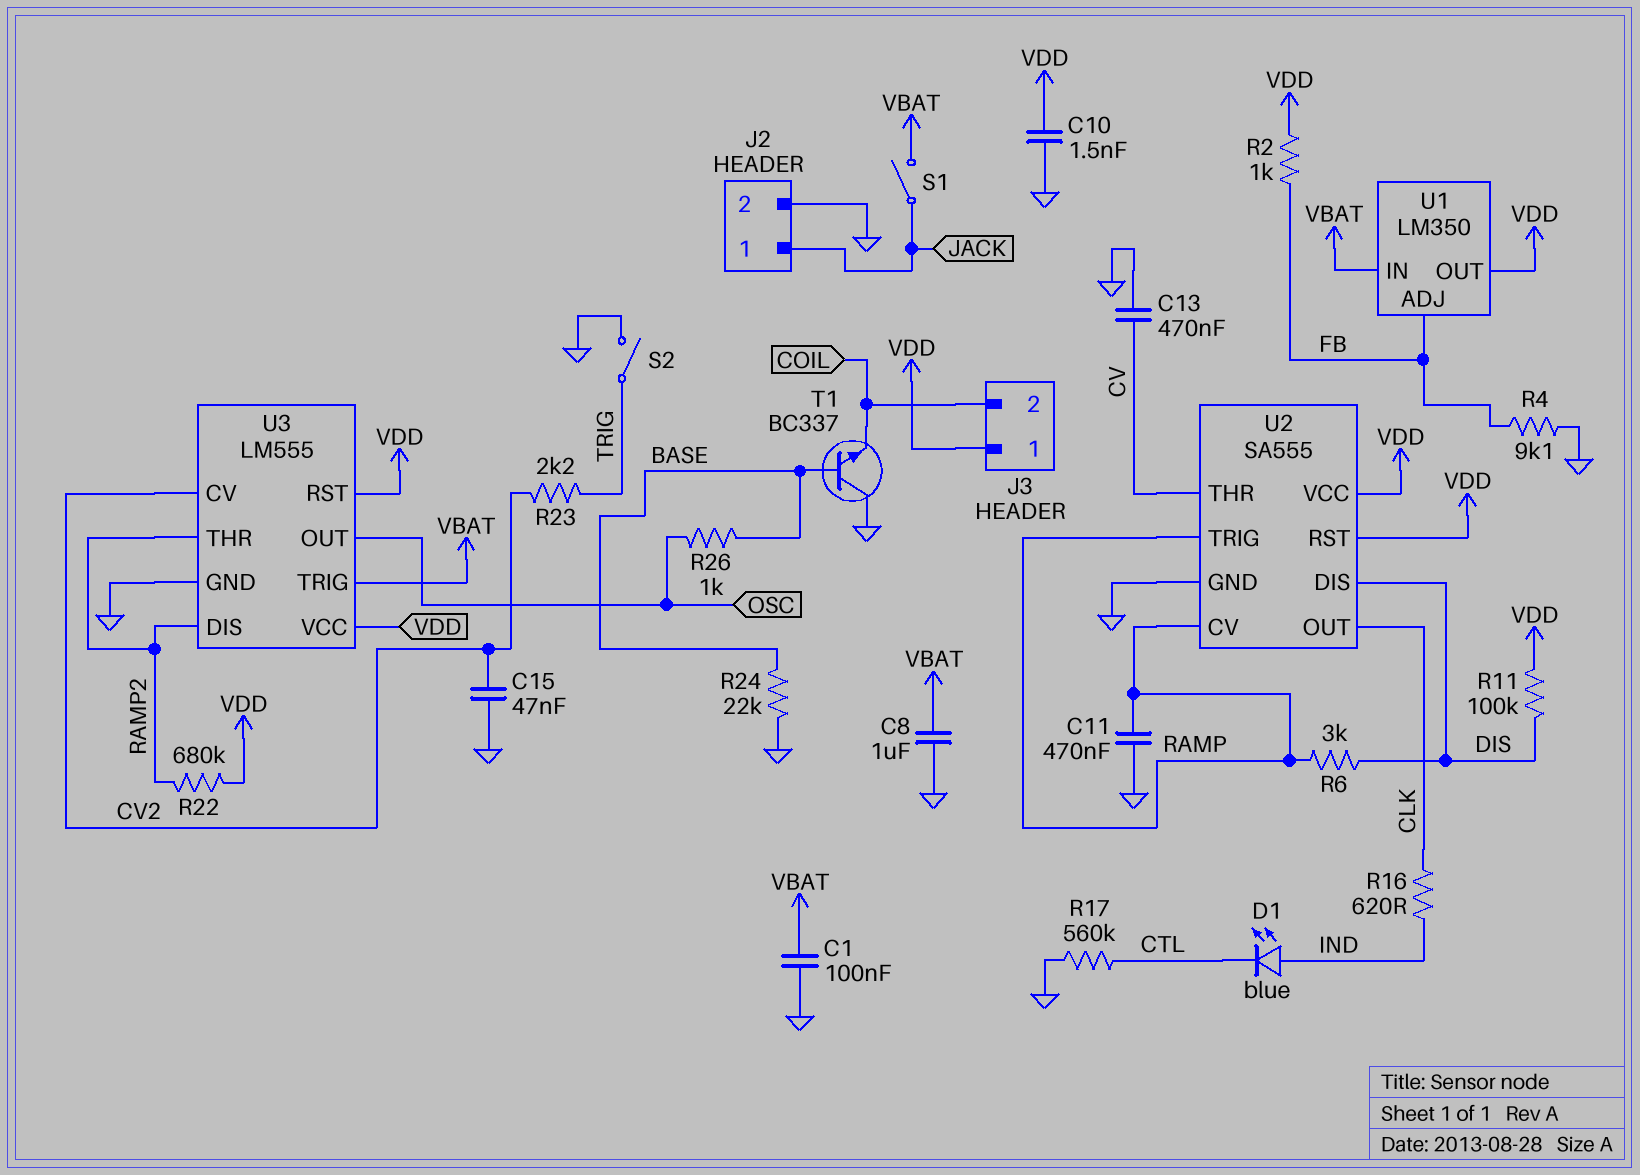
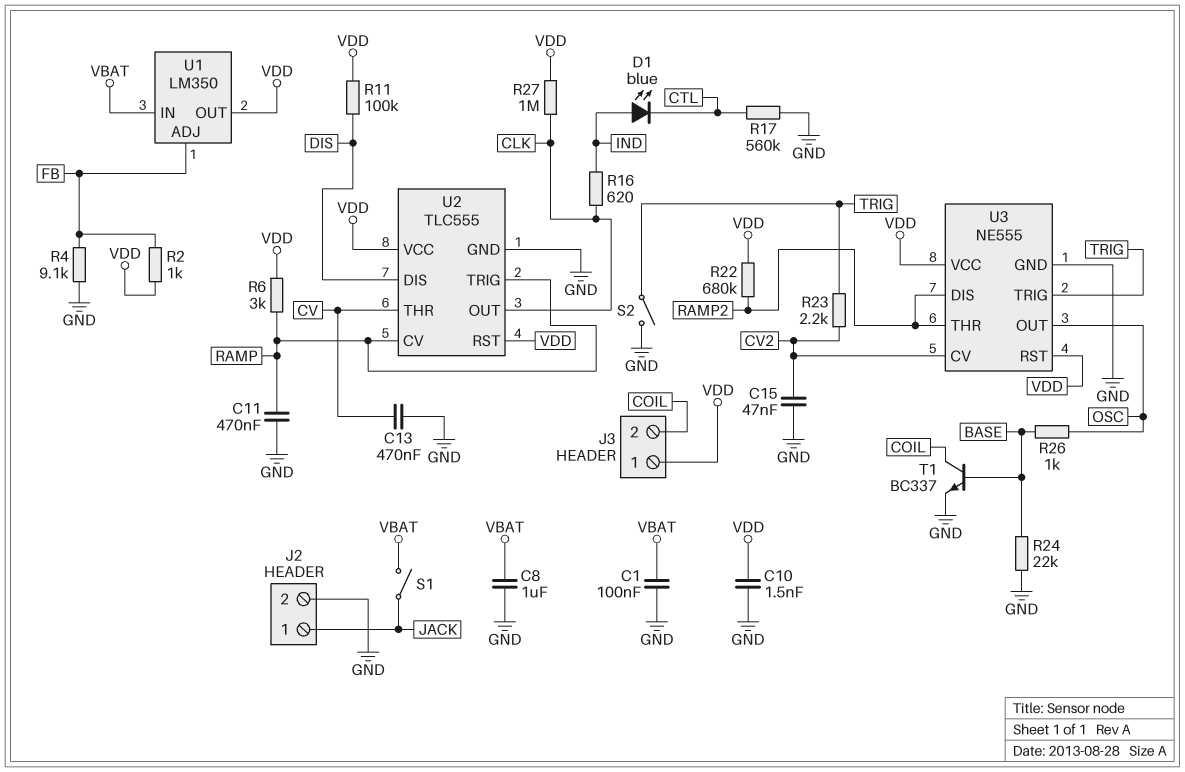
R6: 3k (DIS, RAMP) -> 3k (RAMP, VDD)
R27: none -> 1M (CLK, VDD)
T1: NPN BC337 (B BASE, C GND, E COIL) -> NPN BC337 (B BASE, C COIL, E GND)
U2: SA555 -> TLC555
U3: LM555 -> NE555
U3 pin TRIG: VBAT -> TRIG

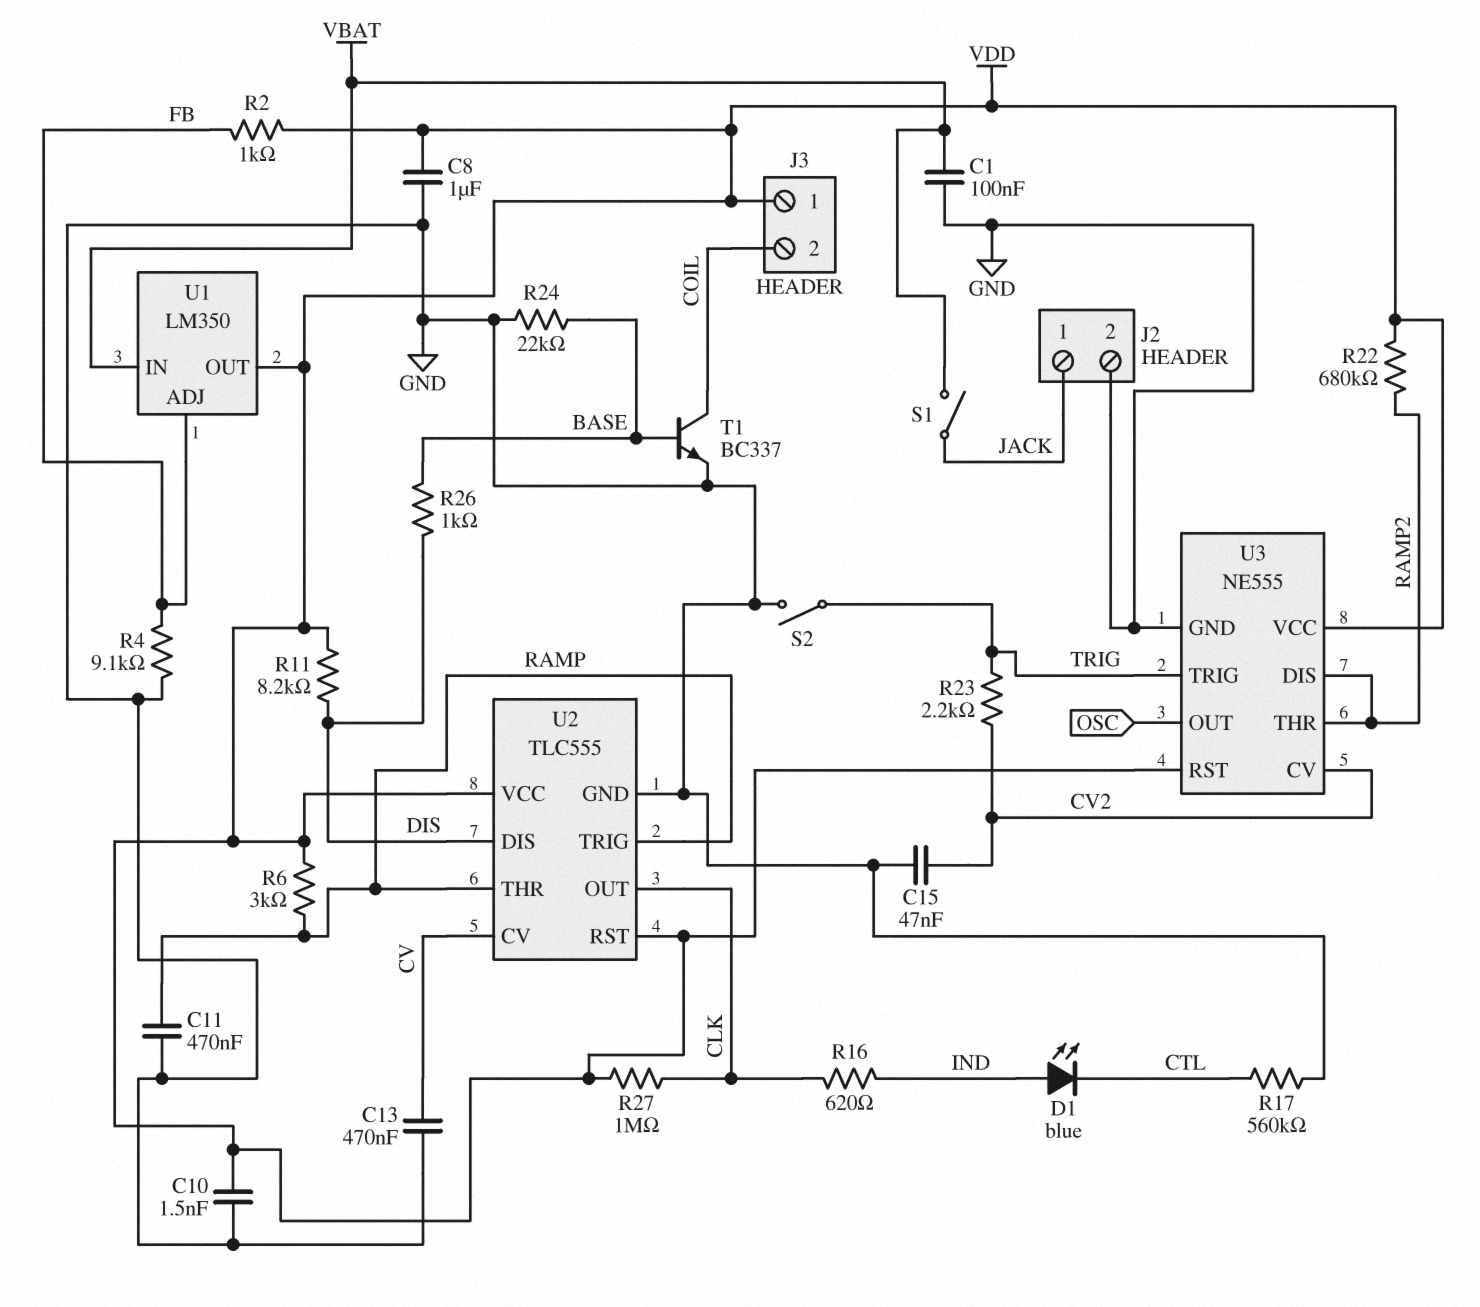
C8: 1uF (GND, VBAT) -> 1uF (GND, VDD)
R11: 100k (DIS, VDD) -> 8.2k (DIS, VDD)
R26: 1k (BASE, OSC) -> 1k (BASE, DIS)
U2 pin CV: RAMP -> CV
U2 pin THR: CV -> RAMP

